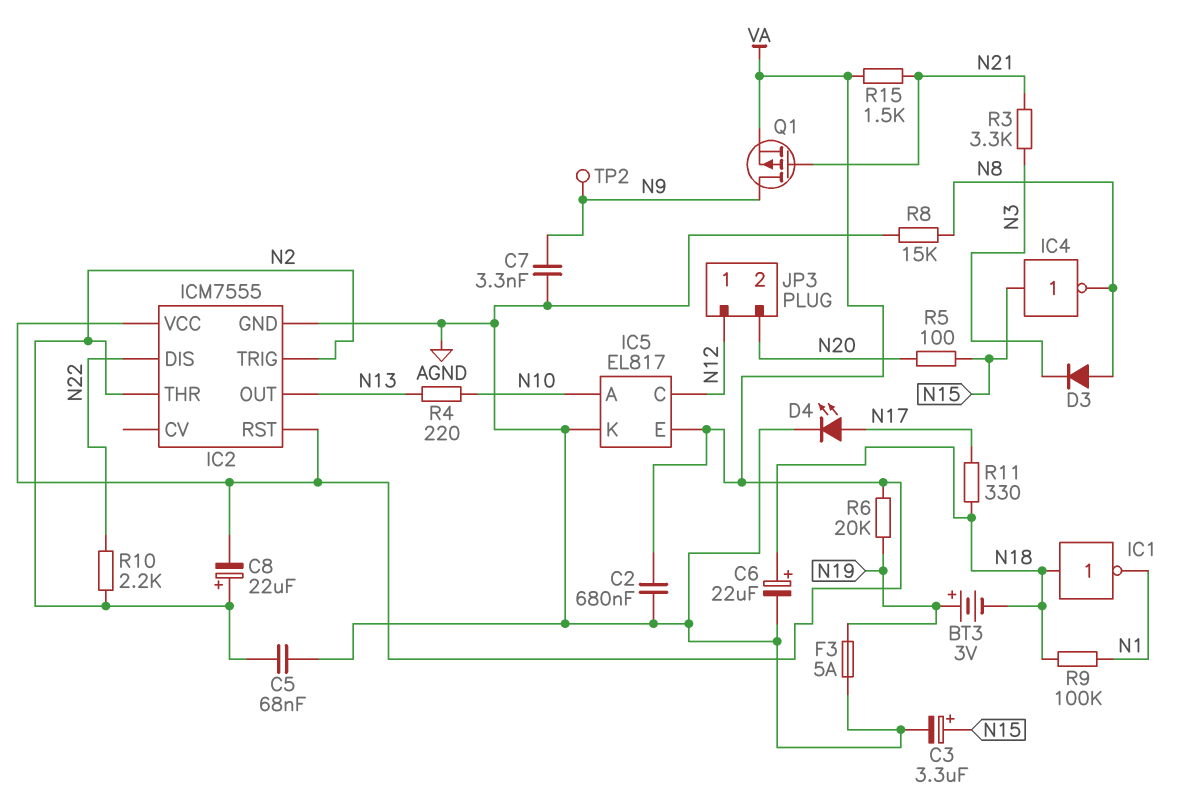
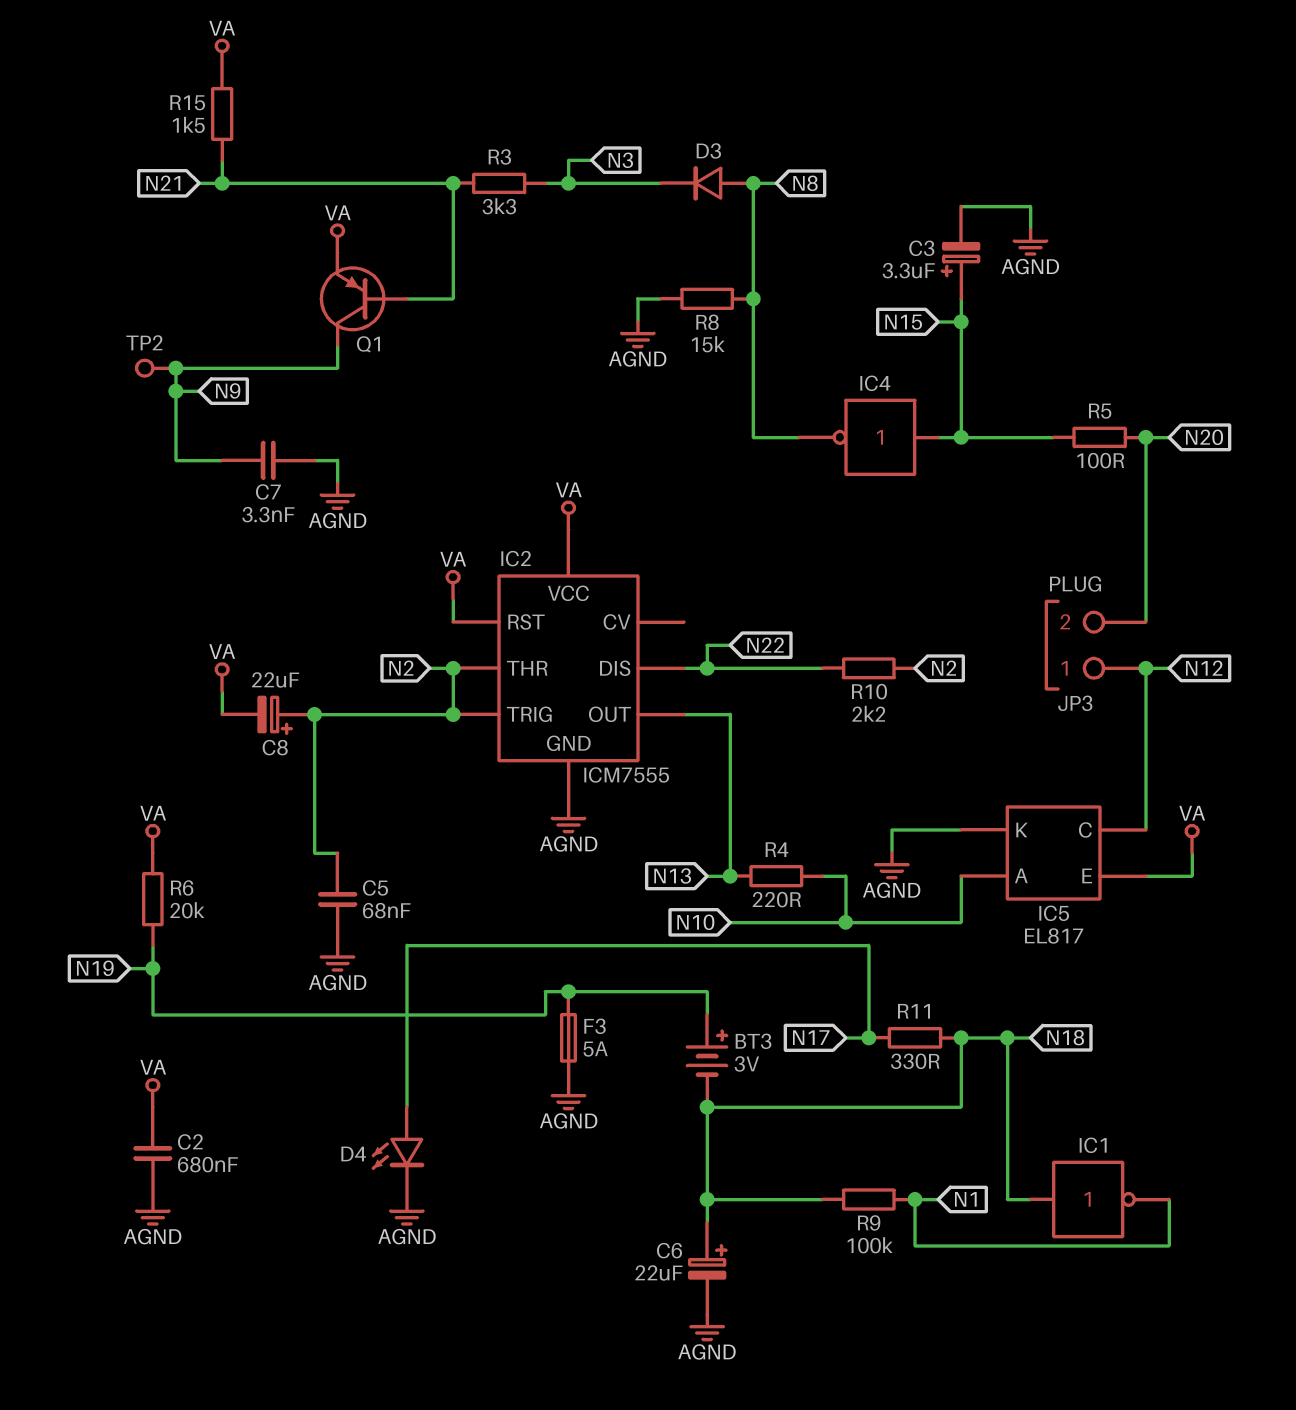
Q1: PMOS (G N21, D N9, S VA) -> PNP (B N21, C N9, E VA)

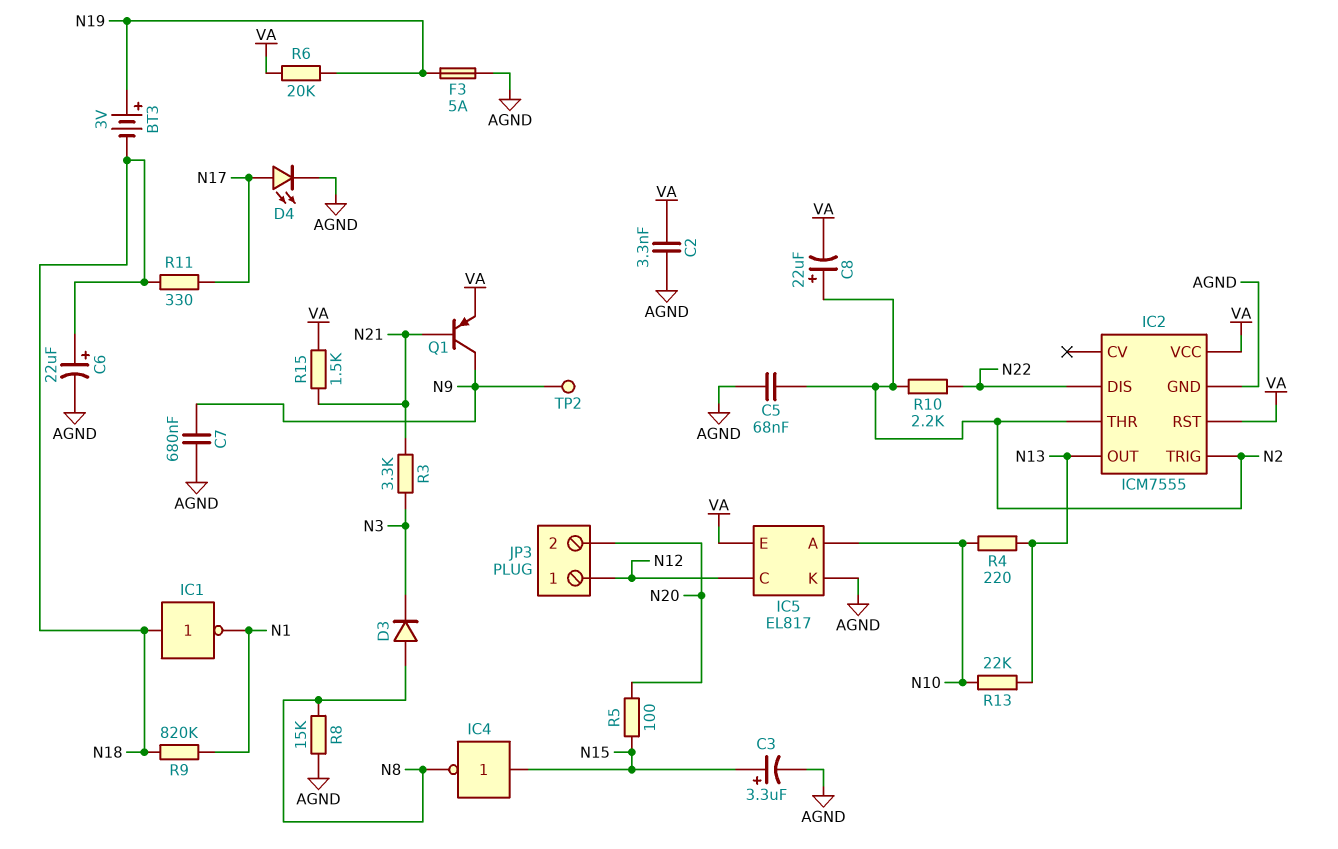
C2: 680nF (AGND, VA) -> 3.3nF (AGND, VA)
C7: 3.3nF (AGND, N9) -> 680nF (AGND, N9)
R9: 100k (N1, N18) -> 820k (N1, N18)
R13: none -> 22k (N10, N13)

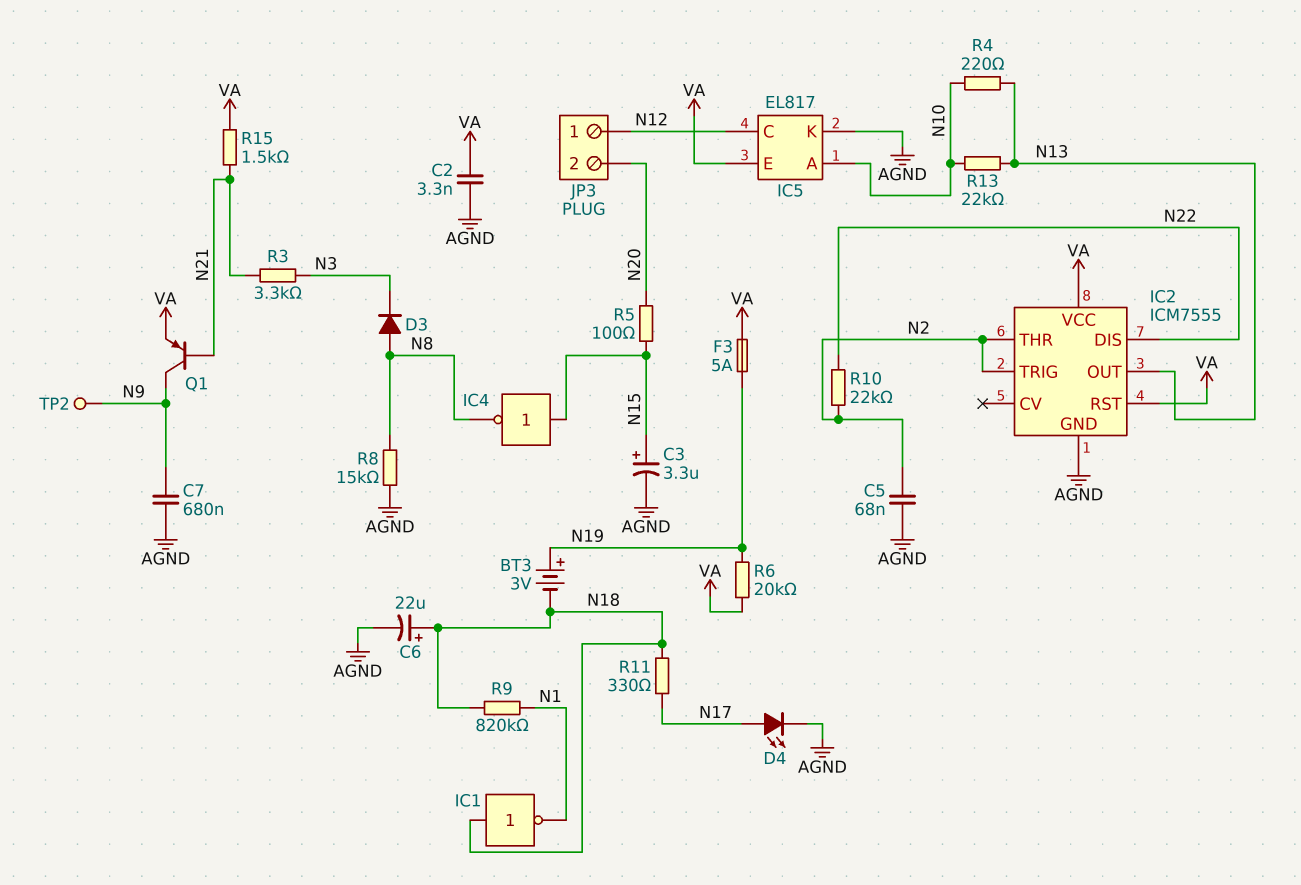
C8: 22uF (plus N2, minus VA) -> none
F3: 5A (AGND, N19) -> 5A (N19, VA)
R10: 2.2k (N2, N22) -> 22k (N2, N22)

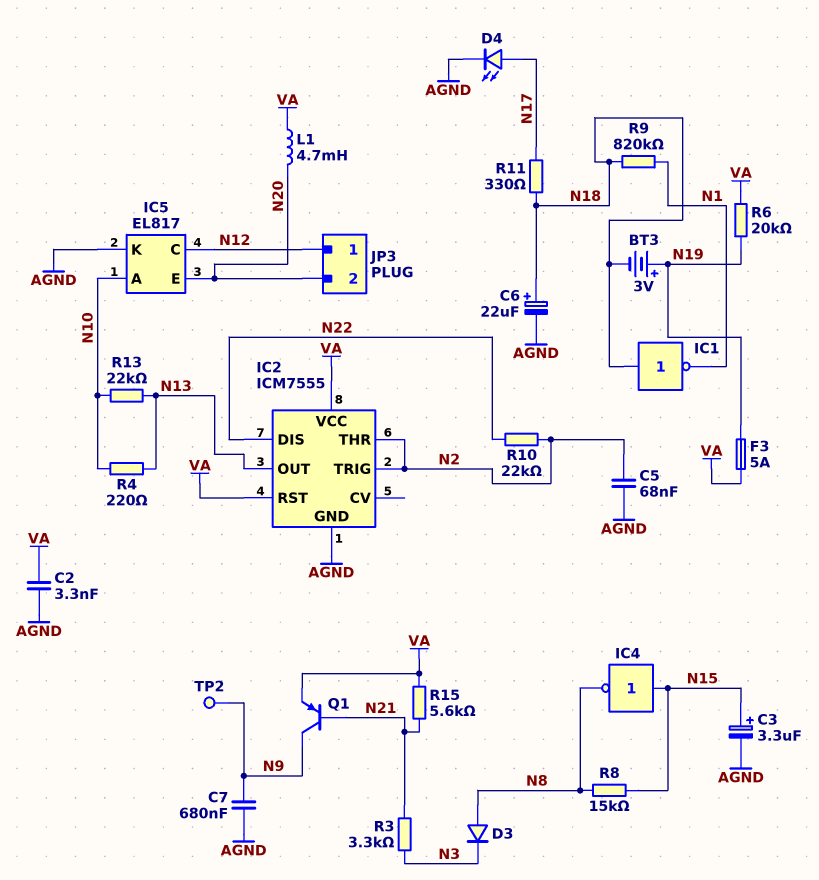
IC5 pin E: VA -> N20
L1: none -> 4.7mH (N20, VA)
R5: 100 (N15, N20) -> none
R8: 15k (AGND, N8) -> 15k (N8, N15)
R15: 1.5k (N21, VA) -> 5.6k (N21, VA)

